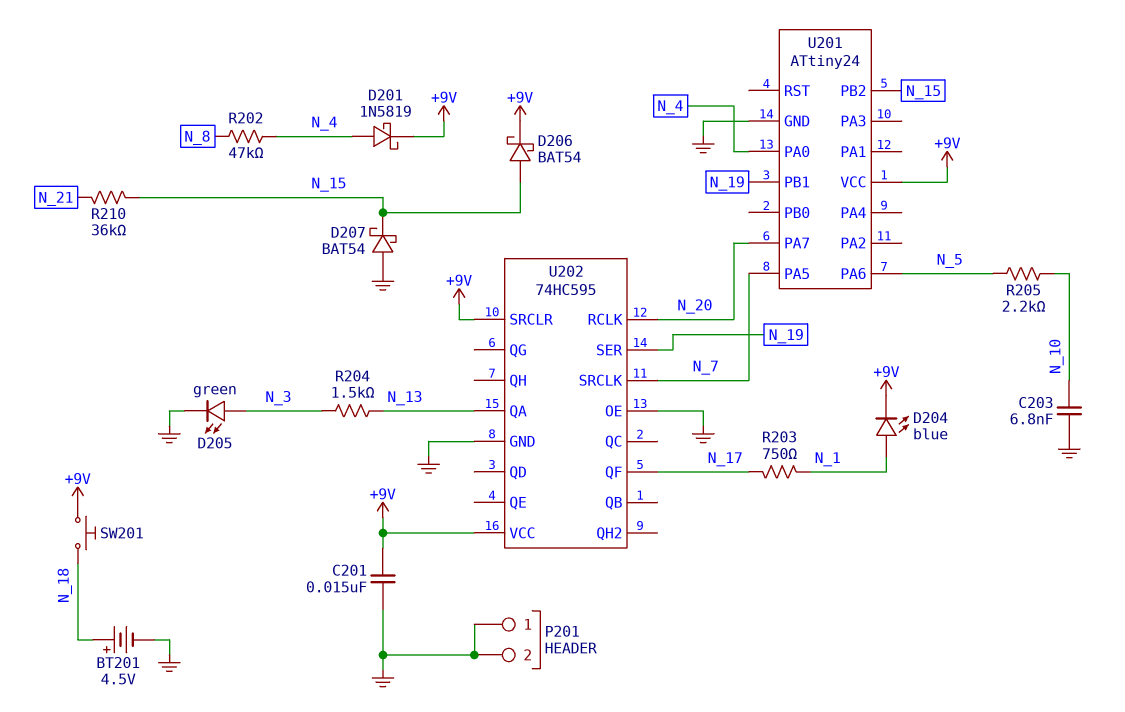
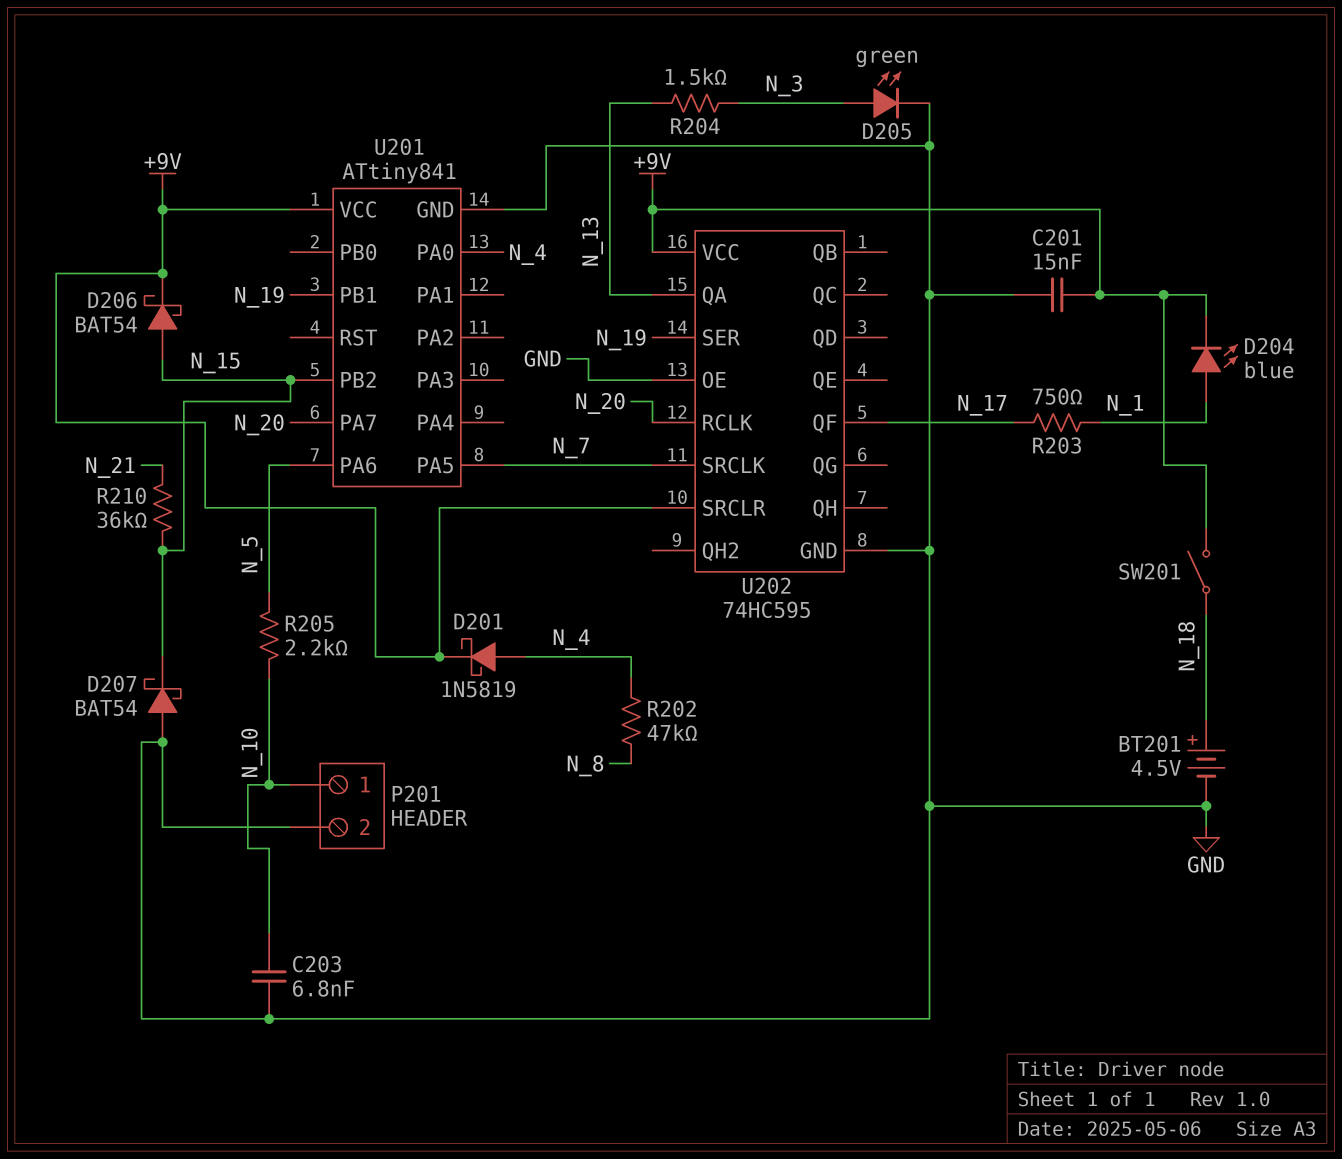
P201 pin 1: GND -> N_10
SW201: button (+9V, N_18) -> switch (+9V, N_18)
U201: ATtiny24 -> ATtiny841

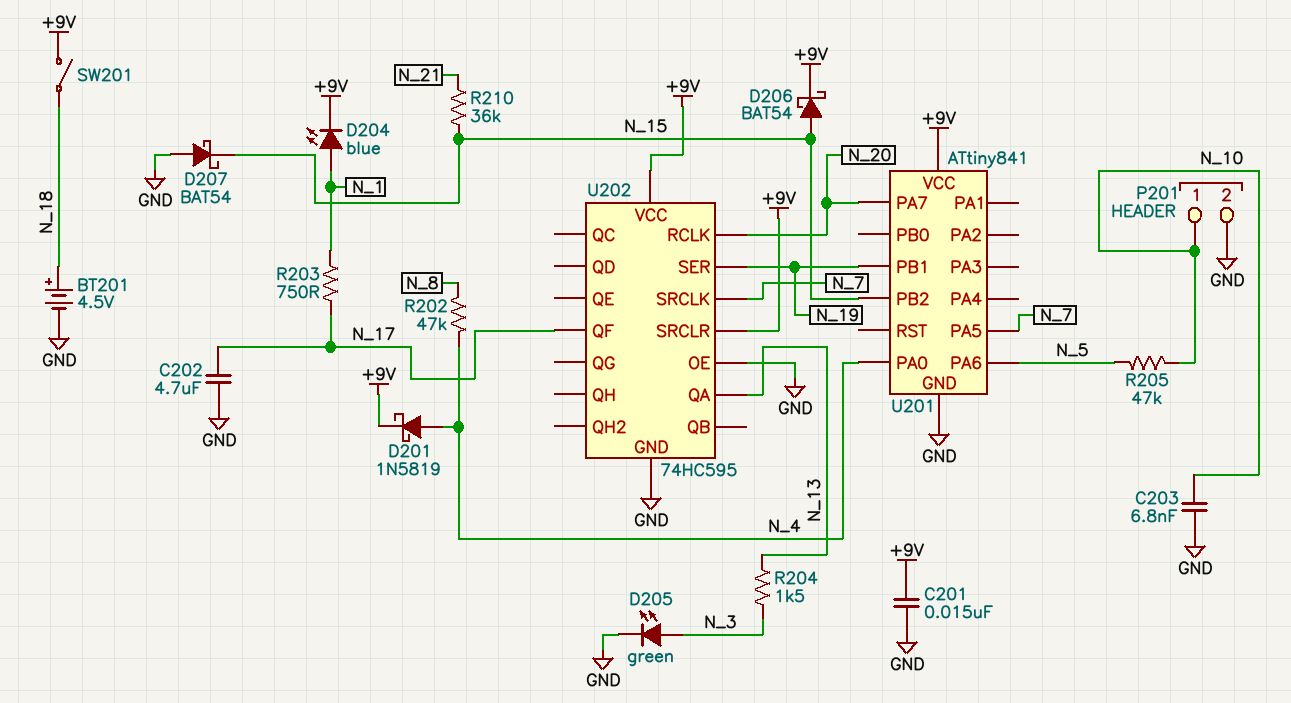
C202: none -> 4.7uF (GND, N_17)
R205: 2.2k (N_5, N_10) -> 47k (N_5, N_10)

